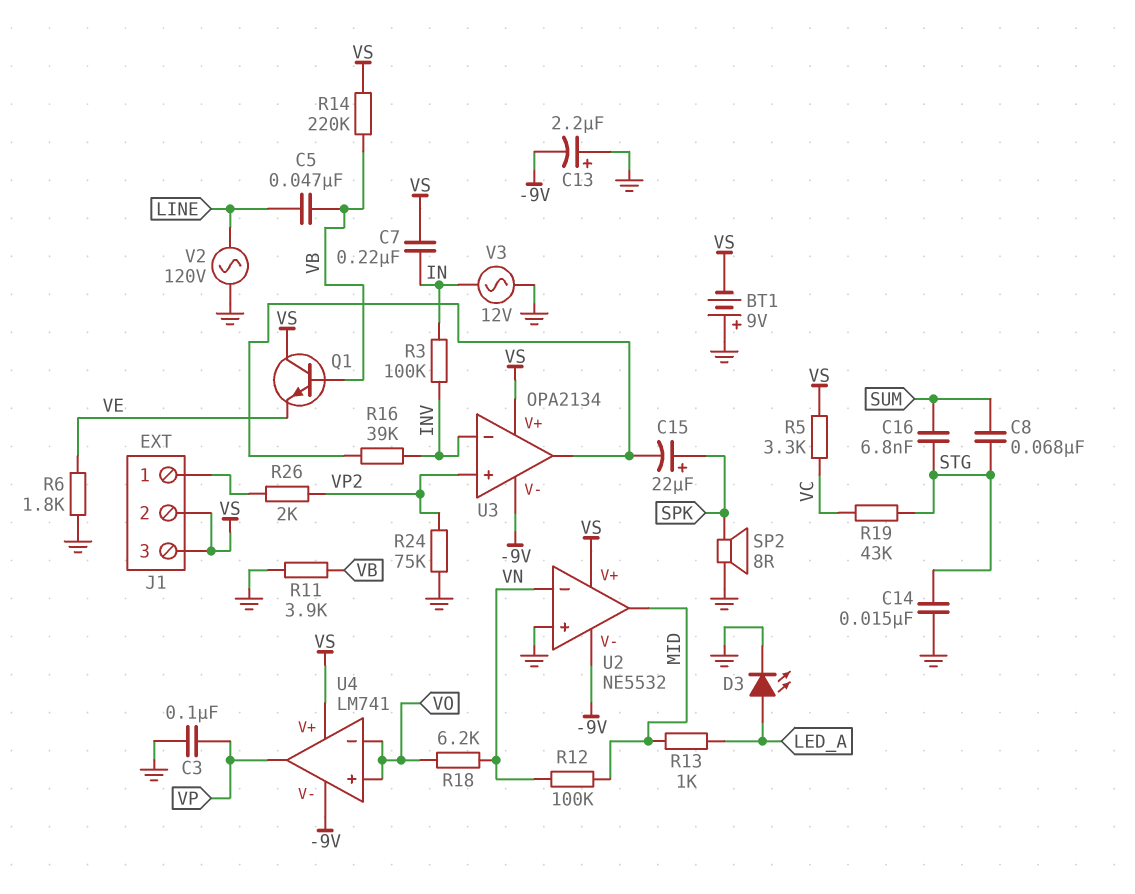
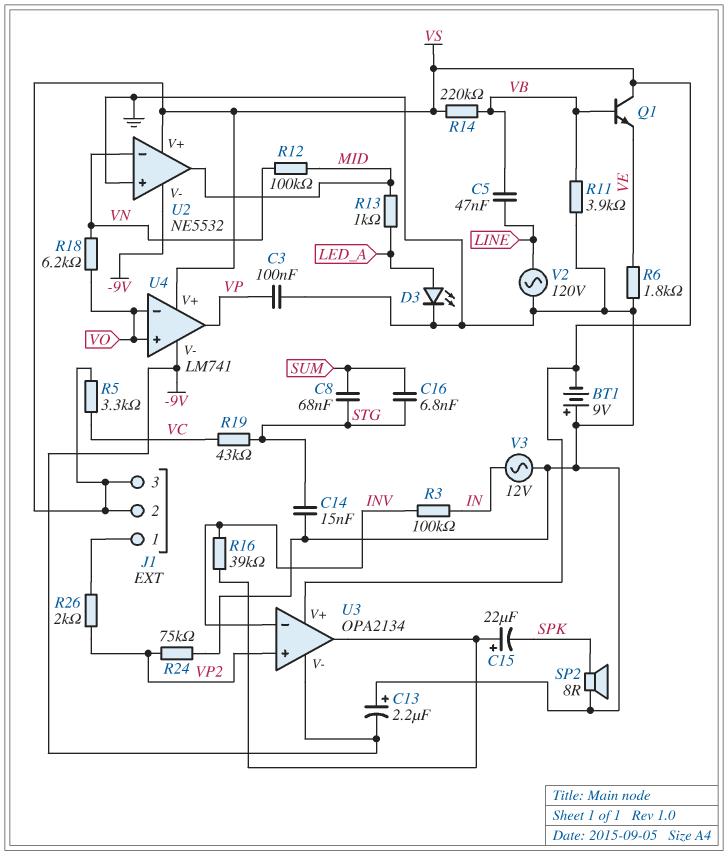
C7: 220nF (IN, VS) -> none
C15: 22uF (plus SPK, minus U3/out) -> 22uF (plus U3/out, minus SPK)

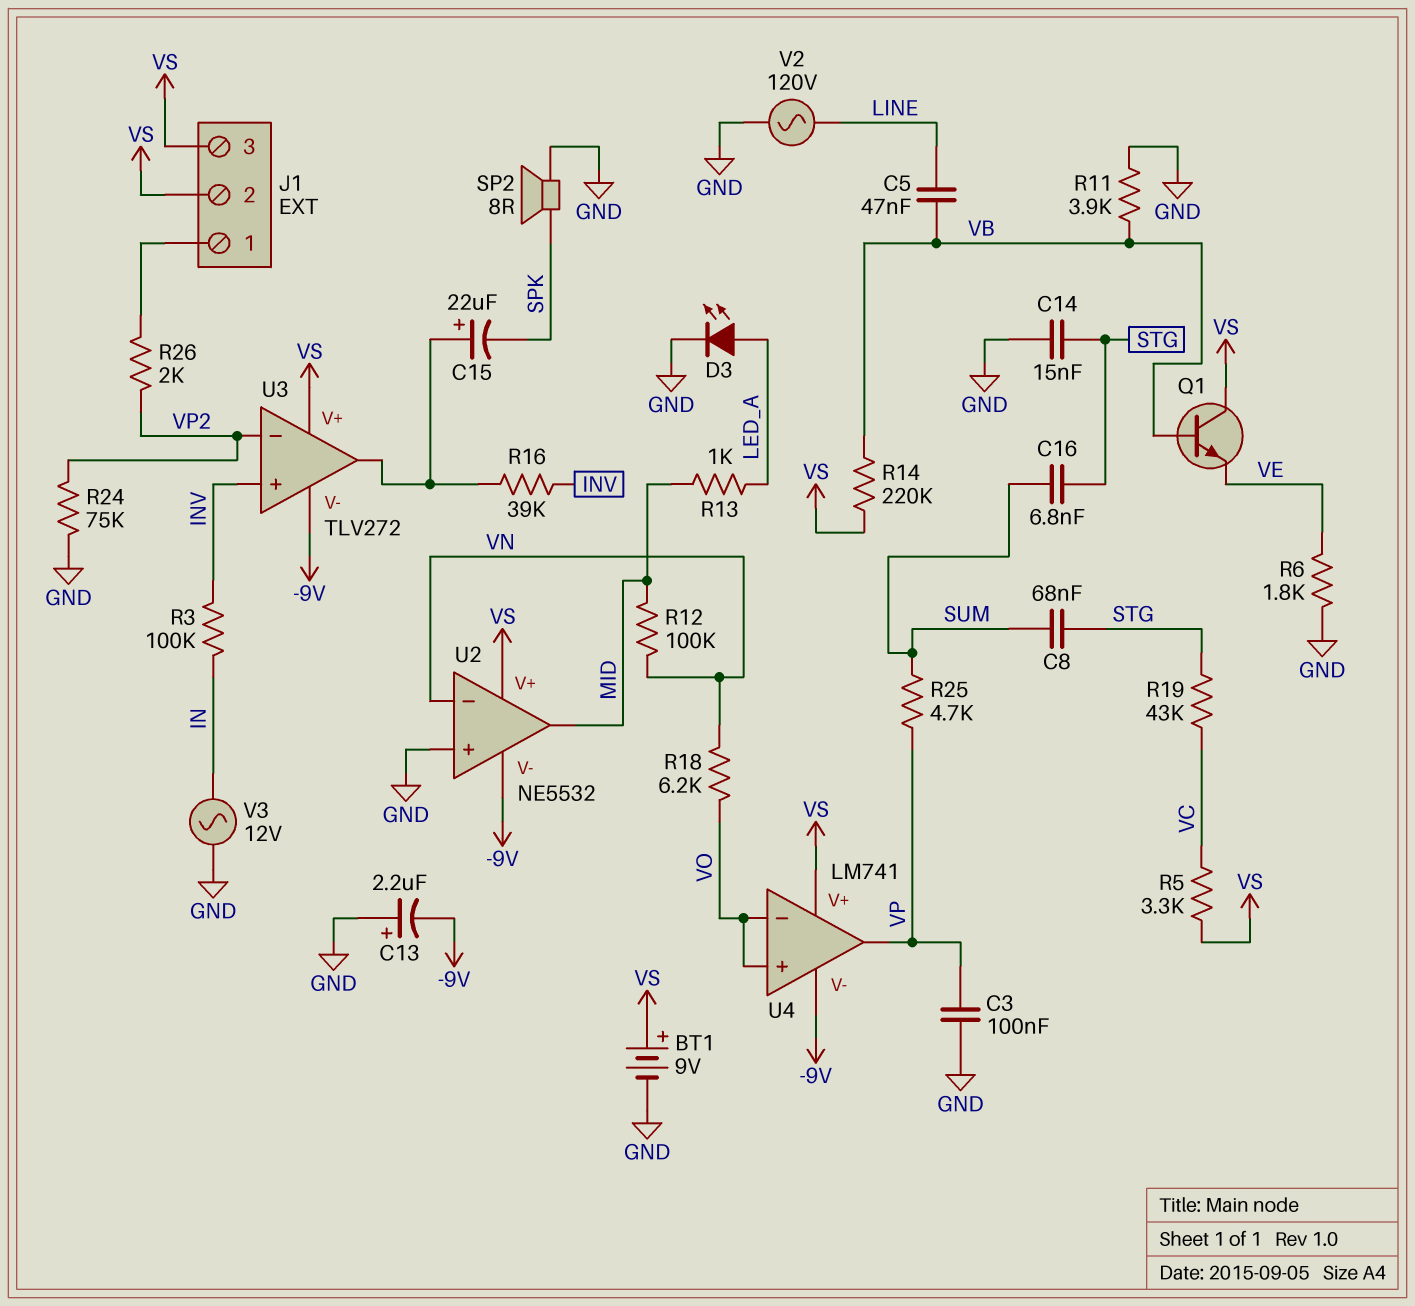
BT1: 9V (plus GND, minus VS) -> 9V (plus VS, minus GND)
R25: none -> 4.7k (SUM, VP)
U3: OPA2134 -> TLV272
U3 pin in+: VP2 -> INV
U3 pin in-: INV -> VP2

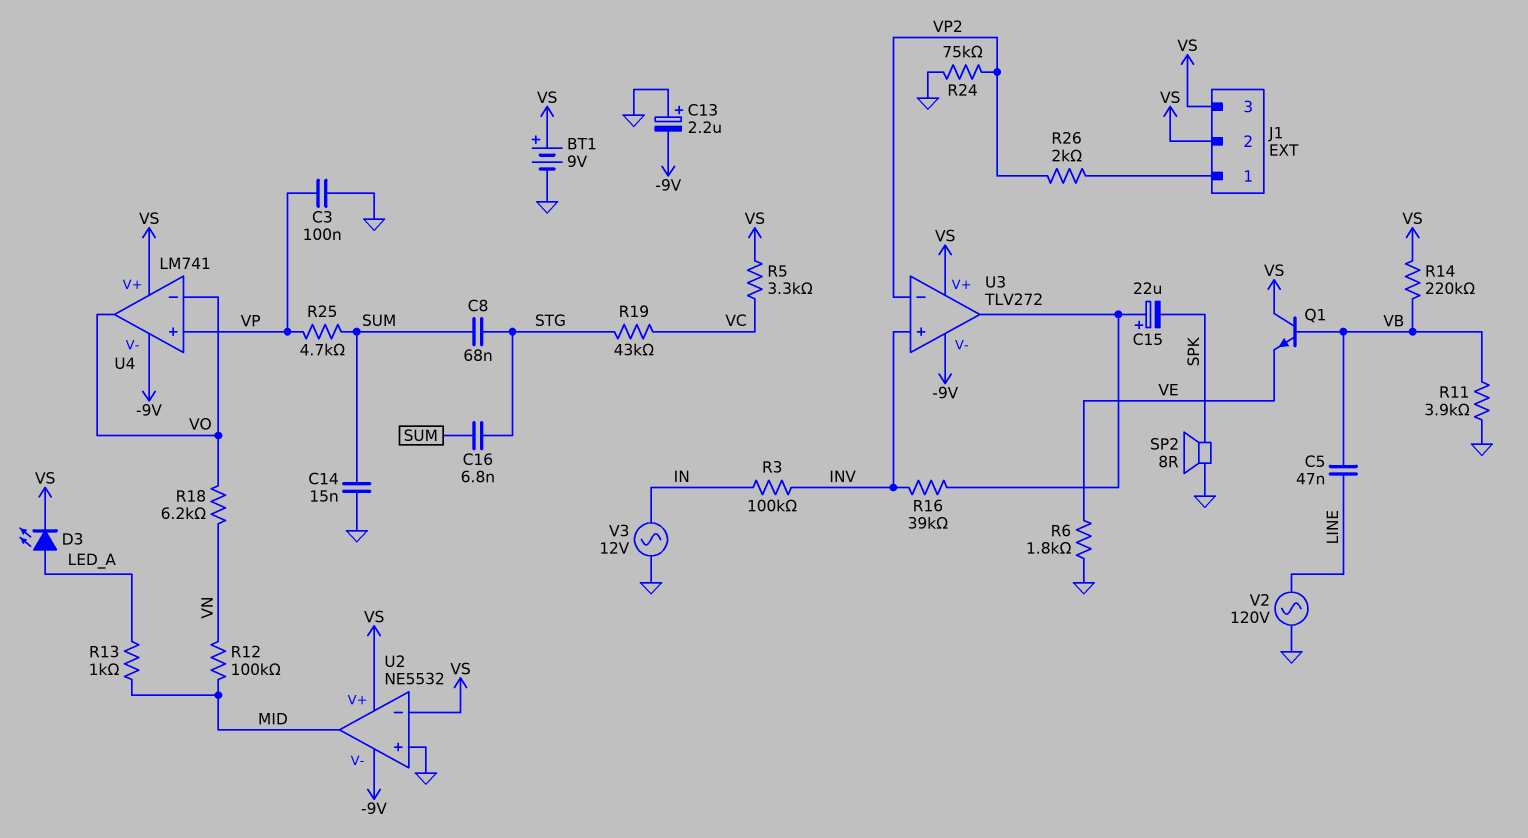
C14: 15nF (GND, STG) -> 15nF (GND, SUM)
D3: LED (A LED_A, K GND) -> LED (A LED_A, K VS)
U2 pin in-: VN -> VS
U4 pin in+: VO -> VP
U4 pin out: VP -> VO

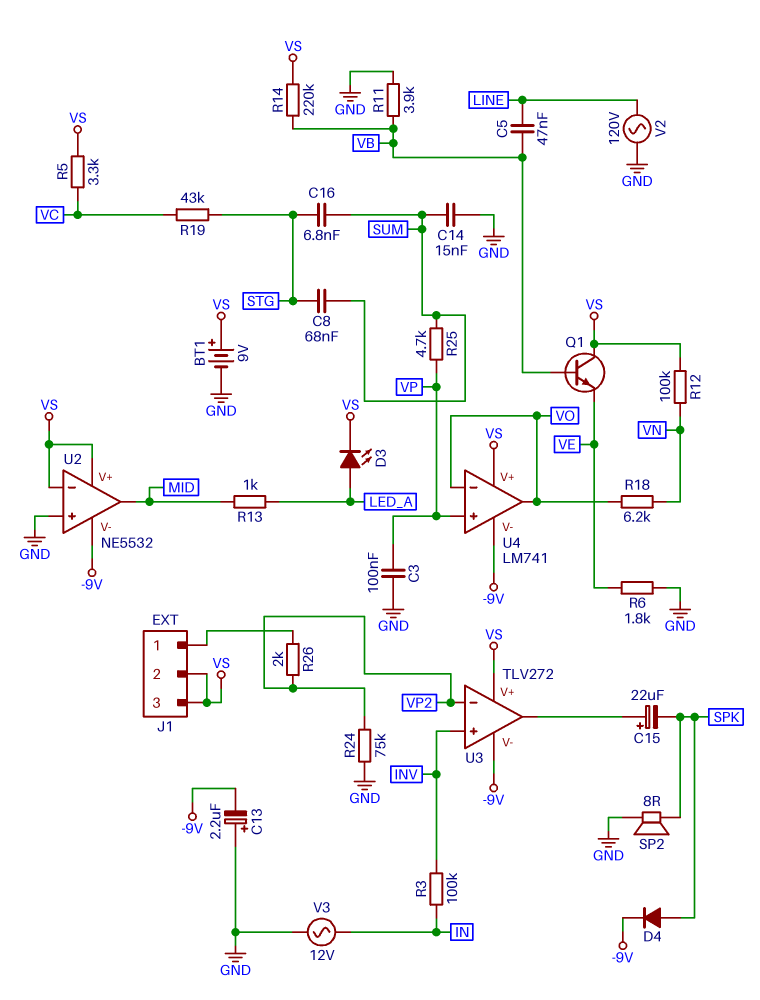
D4: none -> diode (A SPK, K -9V)
R12: 100k (MID, VN) -> 100k (VN, VS)
R16: 39k (INV, U3/out) -> none

